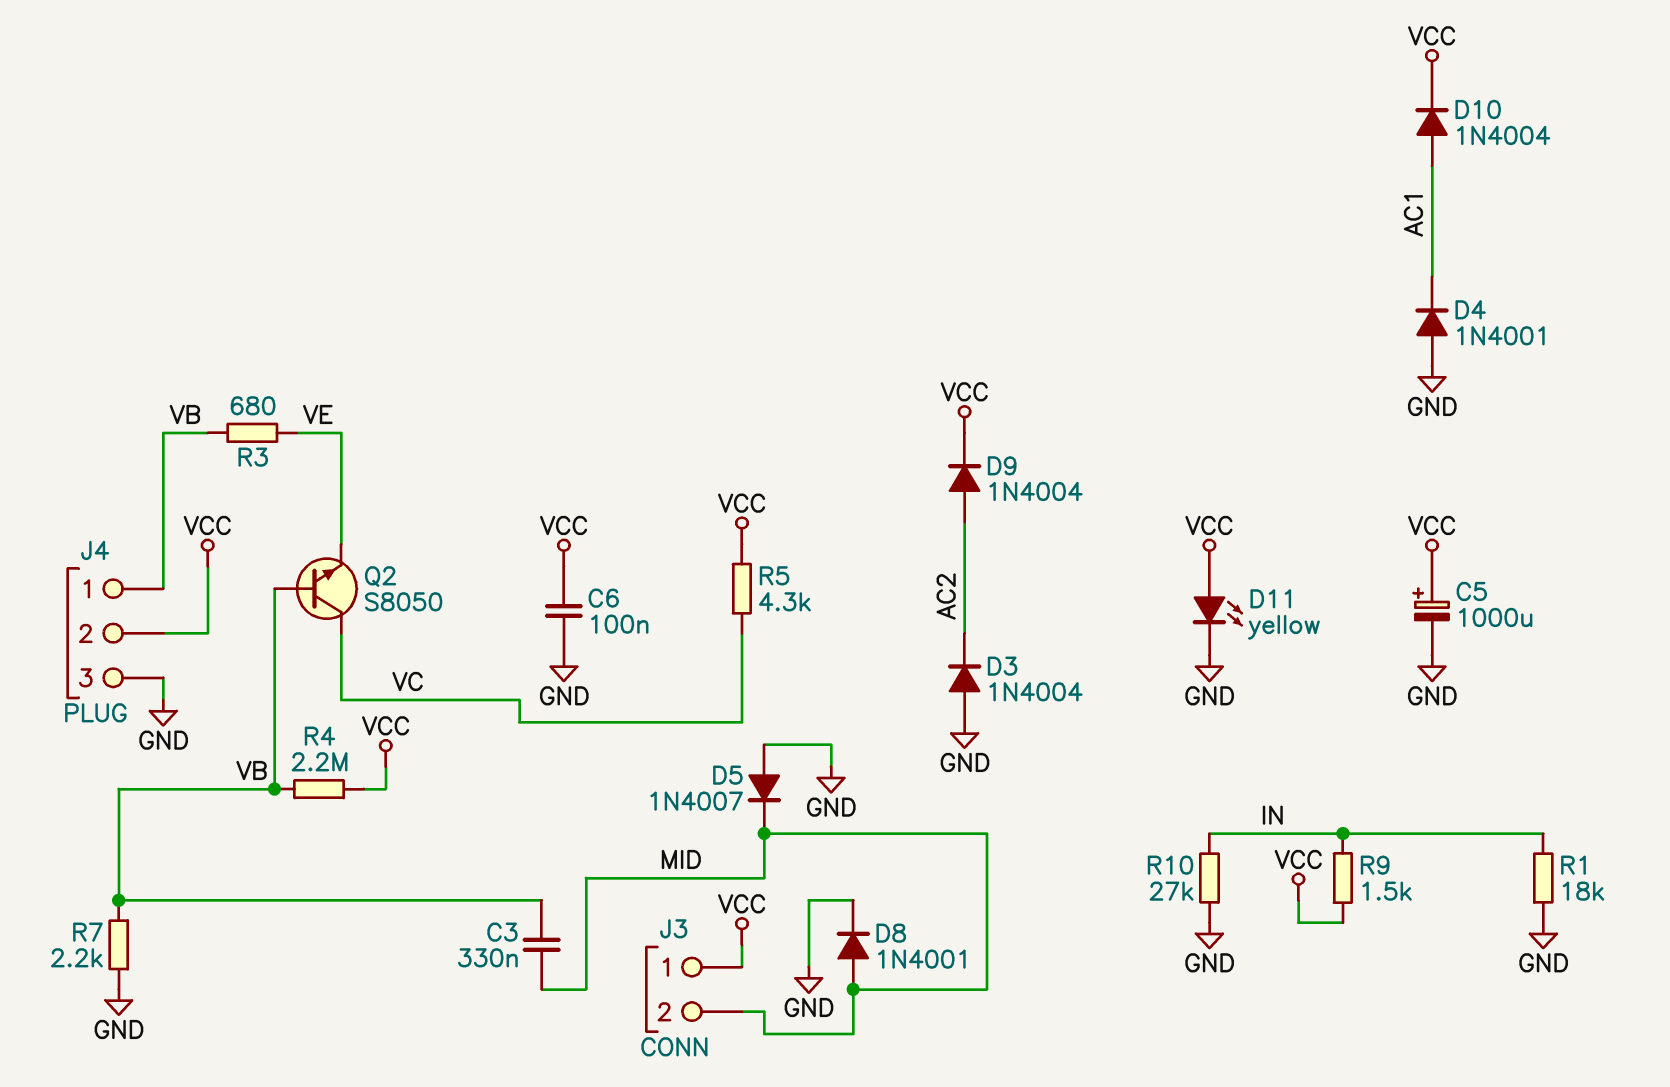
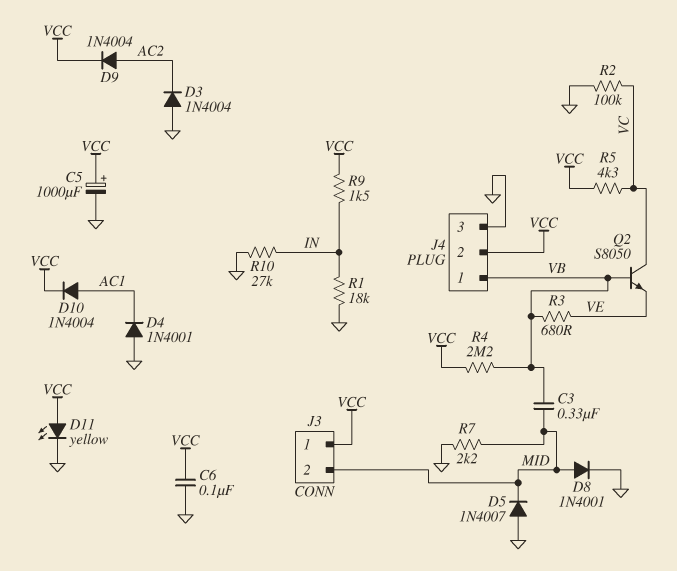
R2: none -> 100k (GND, VC)
R7: 2.2k (GND, VB) -> 2.2k (GND, MID)

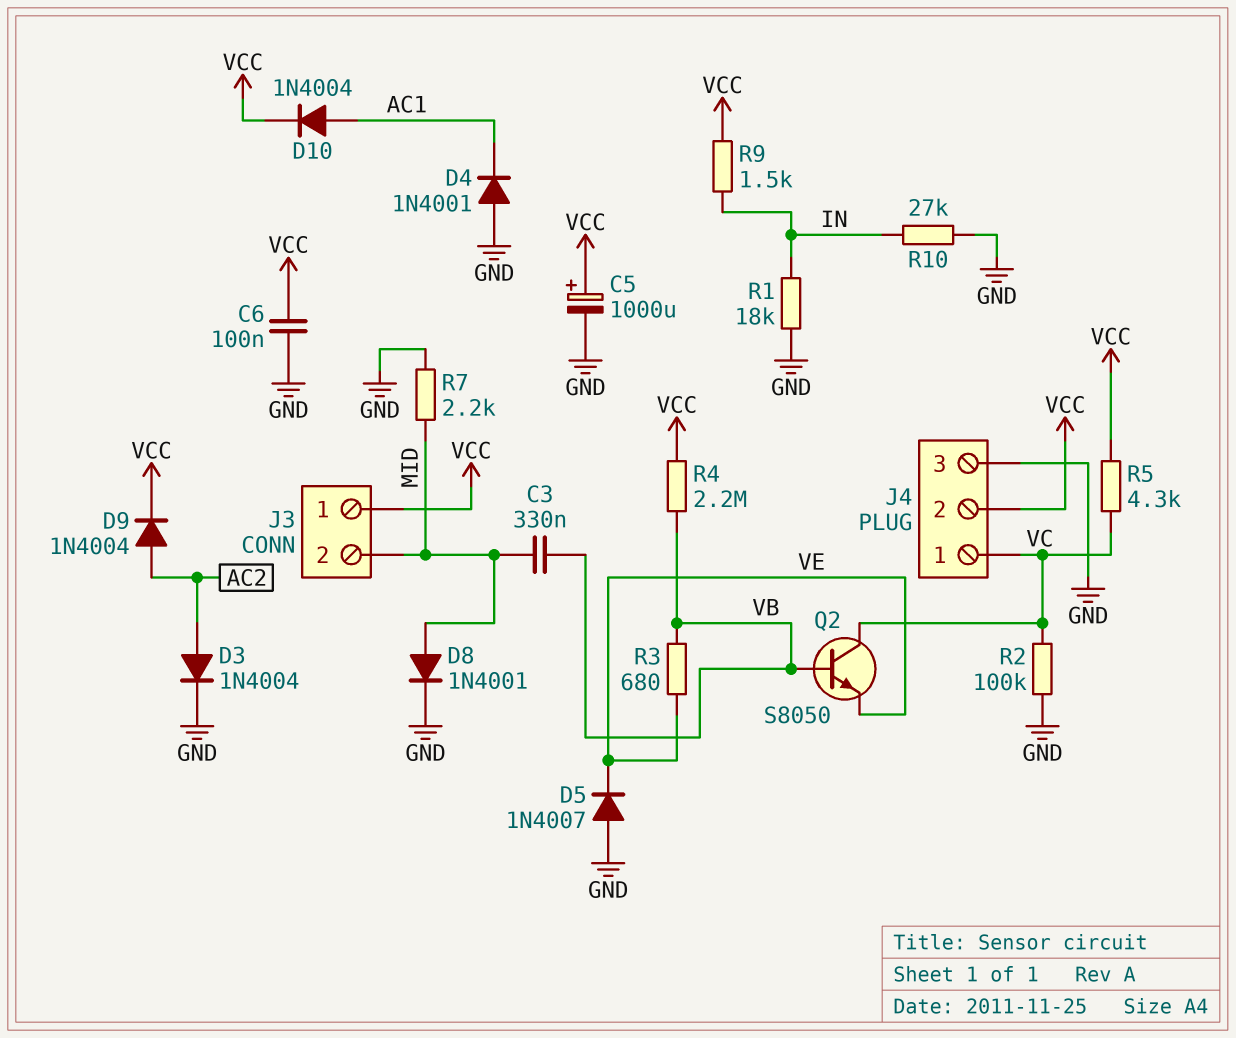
D3: diode 1N4004 (A GND, K AC2) -> diode 1N4004 (A AC2, K GND)
D5: diode 1N4007 (A GND, K MID) -> diode 1N4007 (A GND, K VE)
D11: LED yellow (A VCC, K GND) -> none
J4 pin 1: VB -> VC

